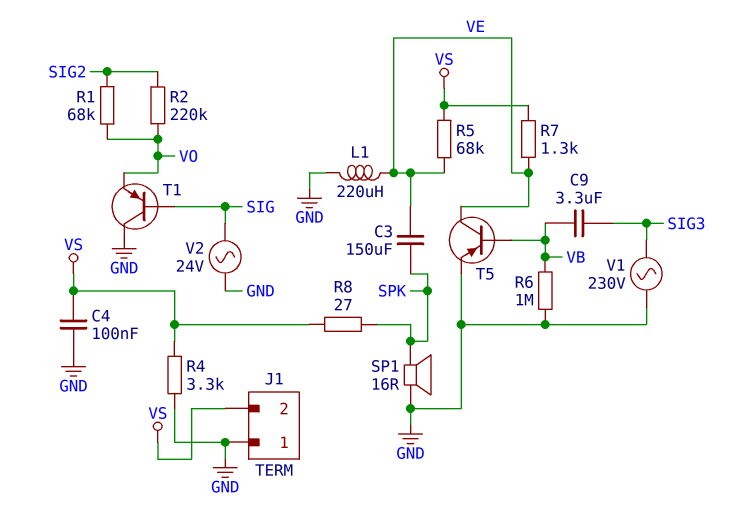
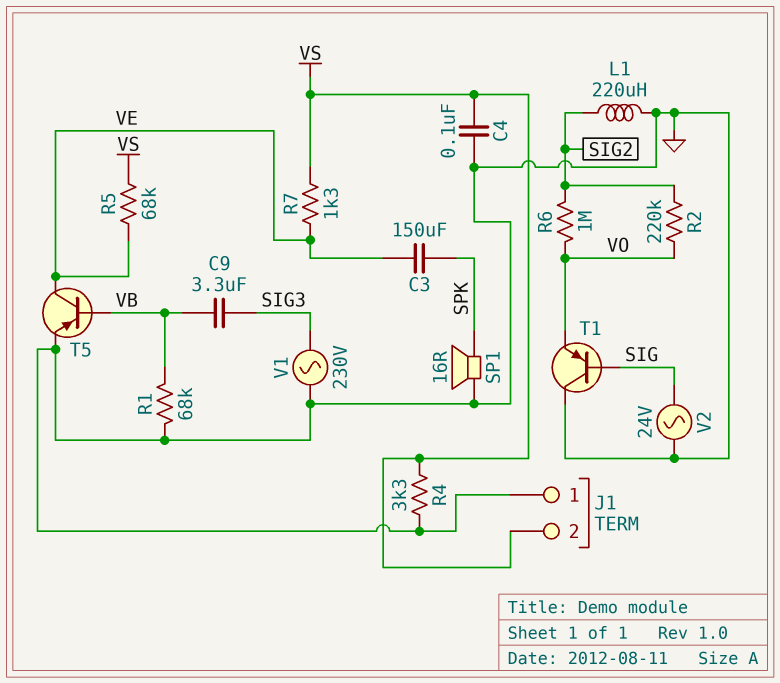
L1: 220uH (GND, VE) -> 220uH (GND, SIG2)
R1: 68k (SIG2, VO) -> 68k (GND, VB)
R6: 1M (GND, VB) -> 1M (SIG2, VO)
R8: 27 (SPK, VS) -> none

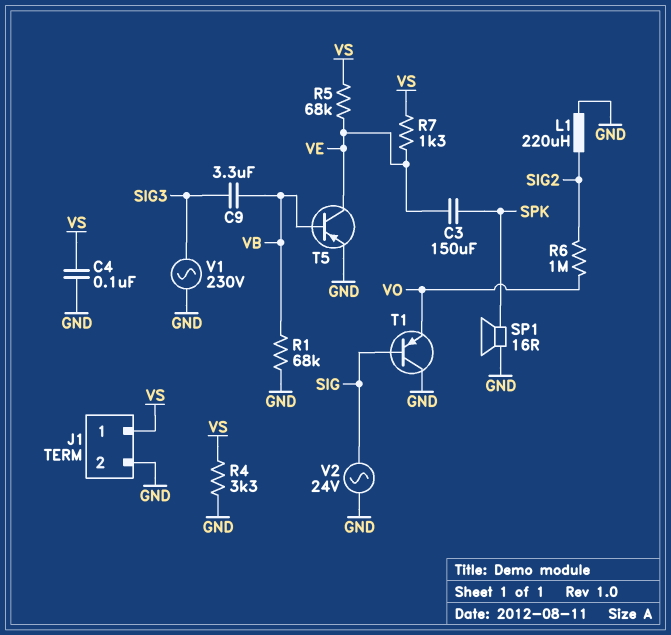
J1 pin 1: GND -> VS
J1 pin 2: VS -> GND
R2: 220k (SIG2, VO) -> none

